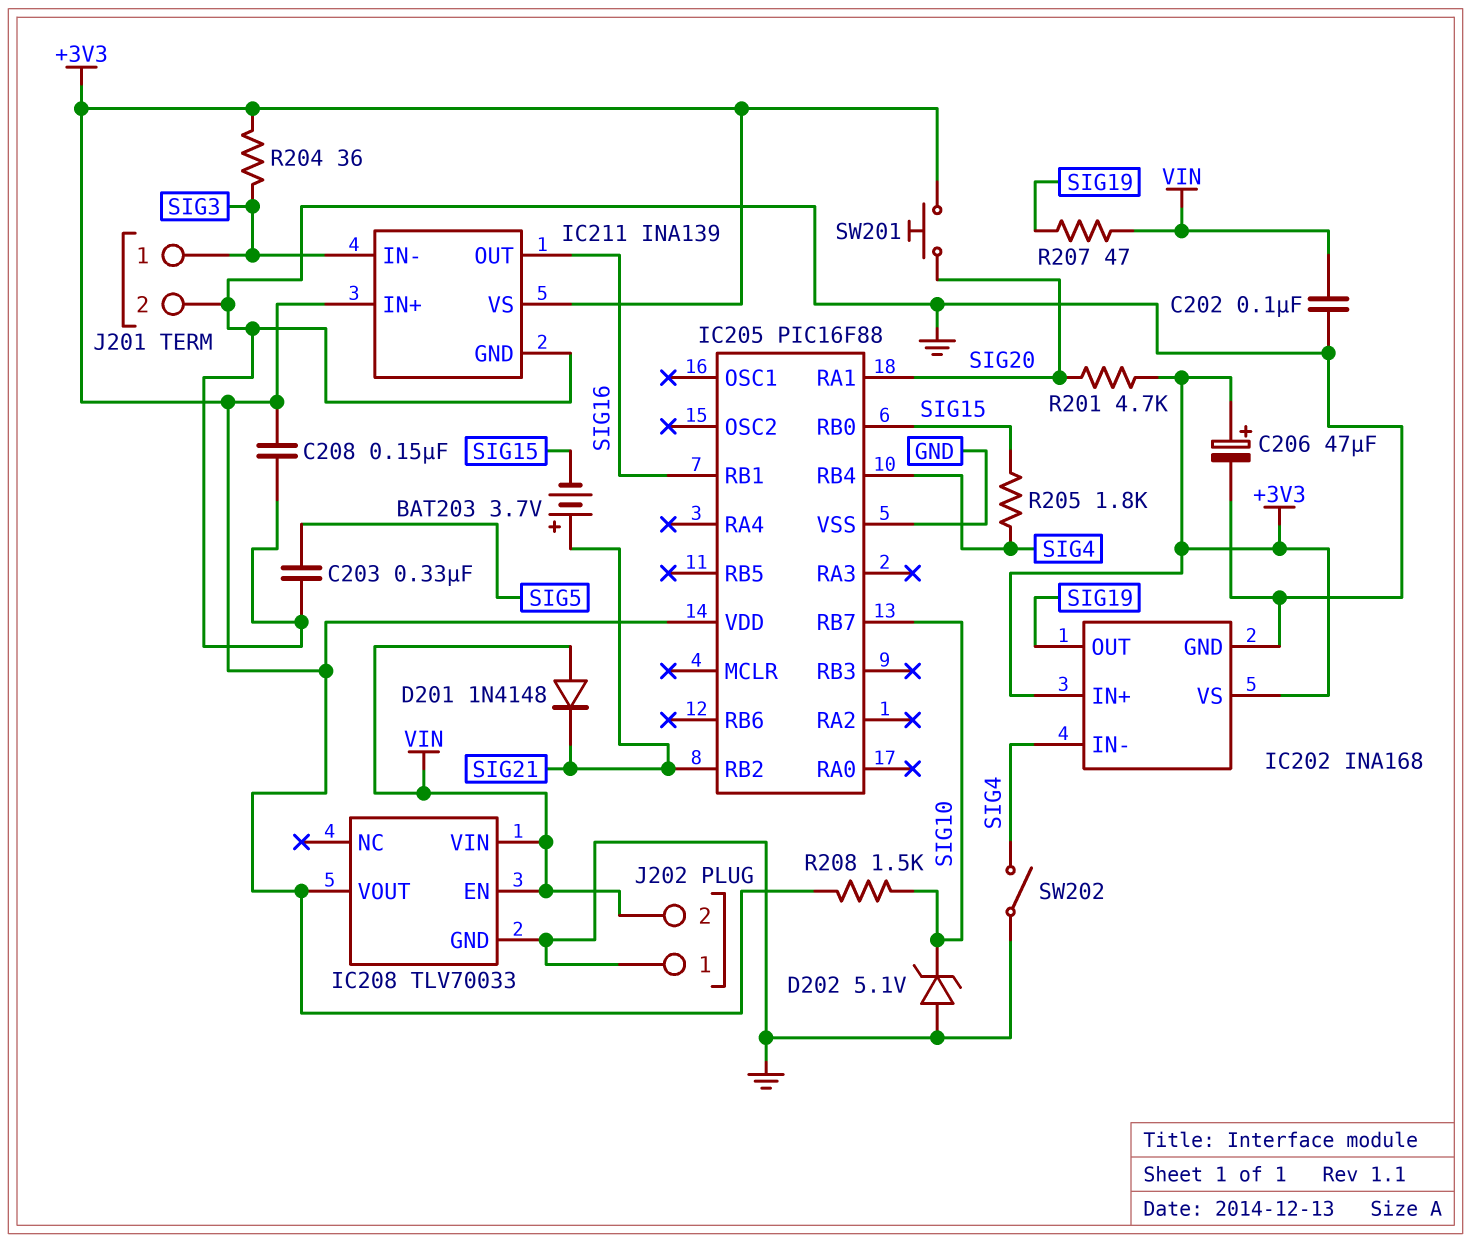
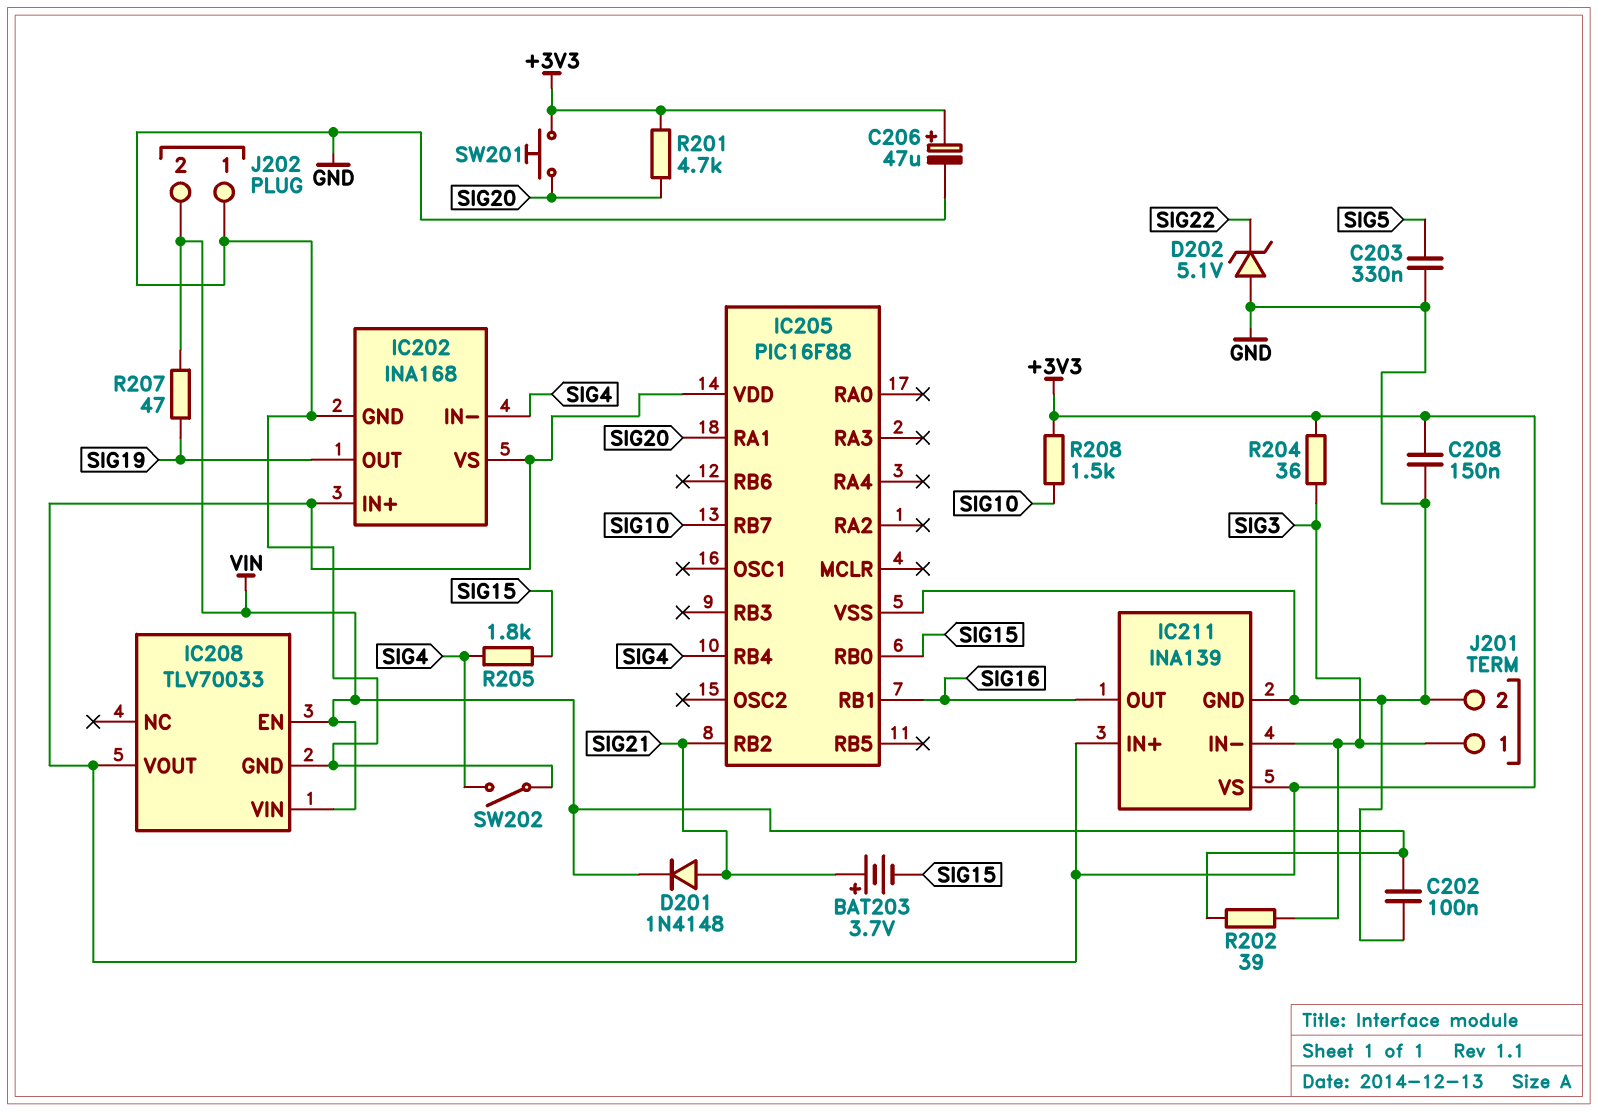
D201: diode 1N4148 (A VIN, K SIG21) -> diode 1N4148 (A SIG21, K VIN)
D202: zener 5.1V (A GND, K SIG10) -> zener 5.1V (A GND, K SIG22)
R202: none -> 39 (SIG3, VIN)

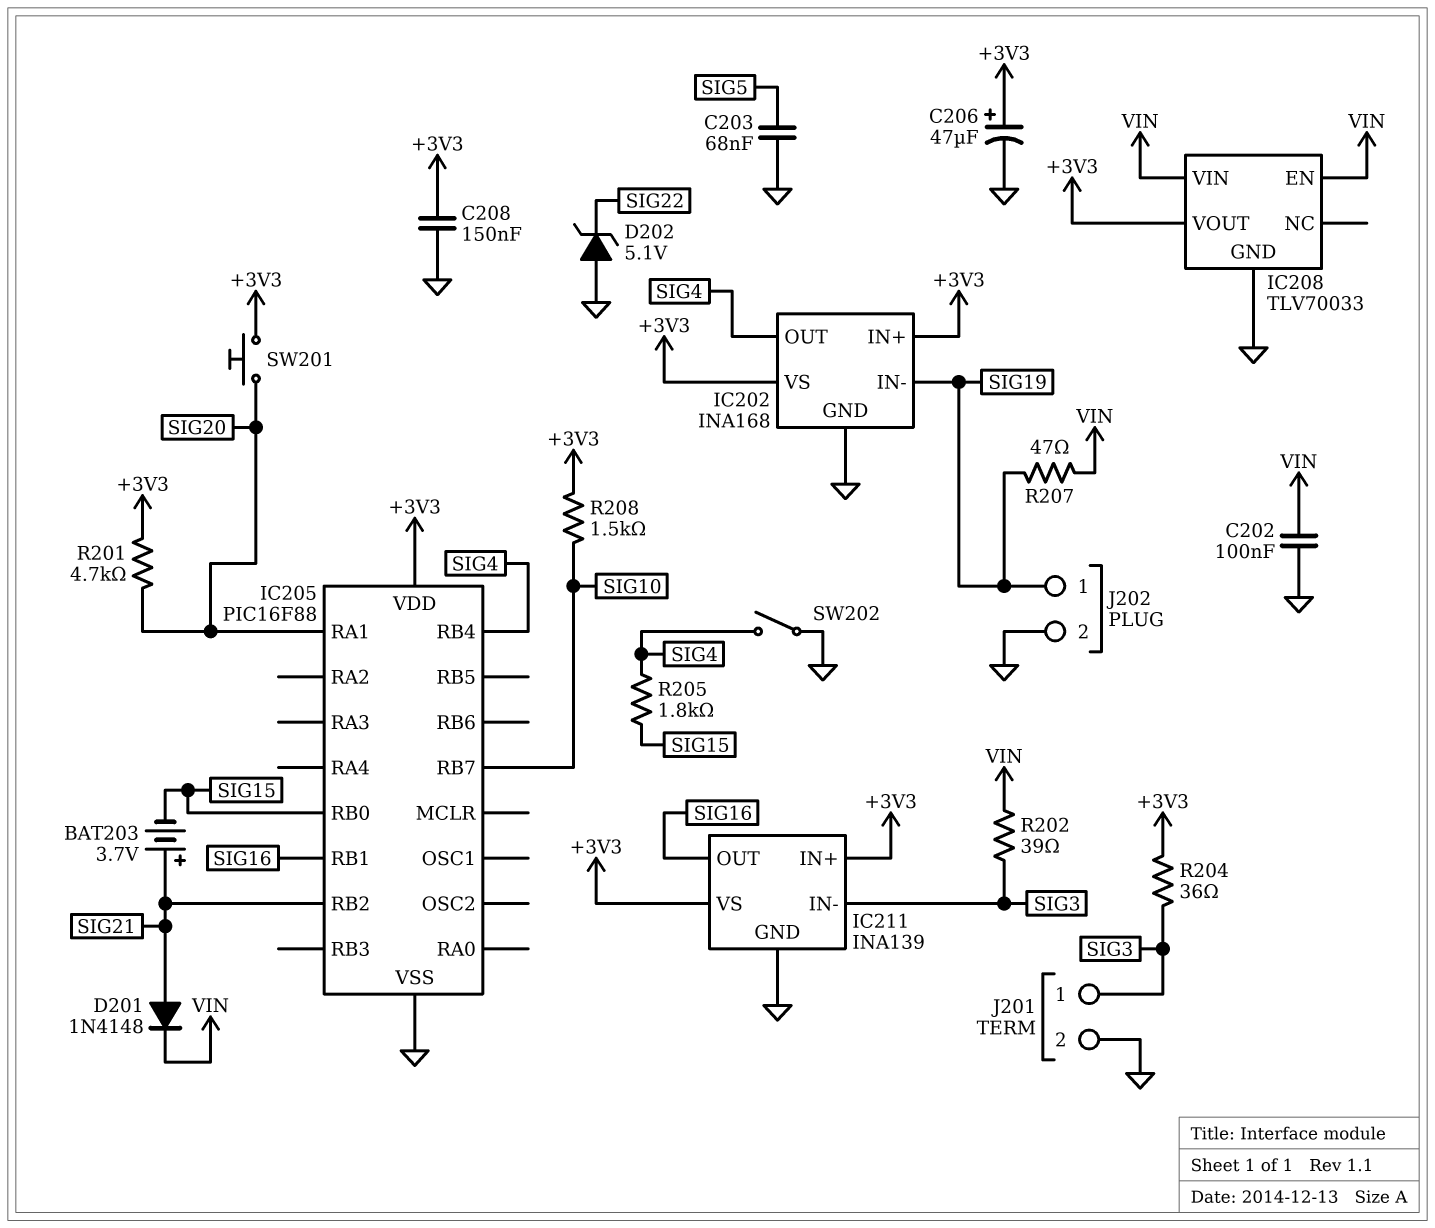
C203: 330nF (GND, SIG5) -> 68nF (GND, SIG5)
IC202 pin IN-: SIG4 -> SIG19
IC202 pin OUT: SIG19 -> SIG4
J202 pin 1: GND -> SIG19
J202 pin 2: VIN -> GND

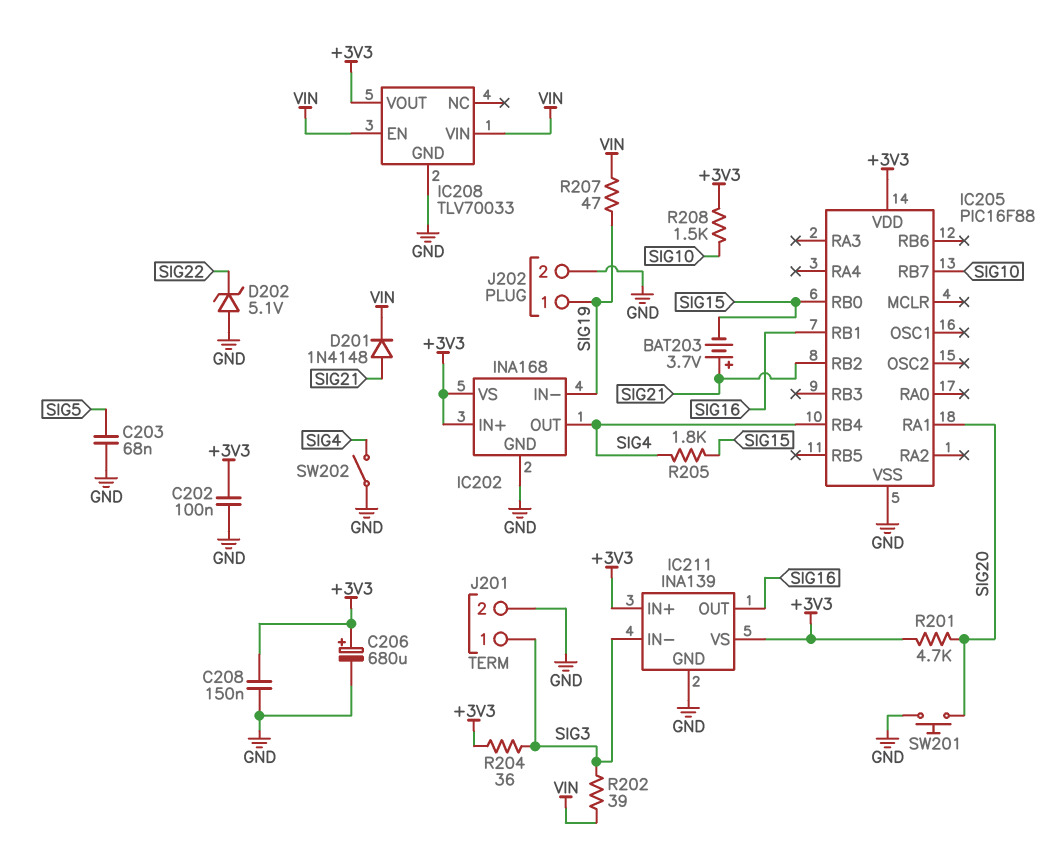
C202: 100nF (GND, VIN) -> 100nF (+3V3, GND)
C206: 47uF (plus +3V3, minus GND) -> 680uF (plus +3V3, minus GND)
SW201: button (+3V3, SIG20) -> button (GND, SIG20)

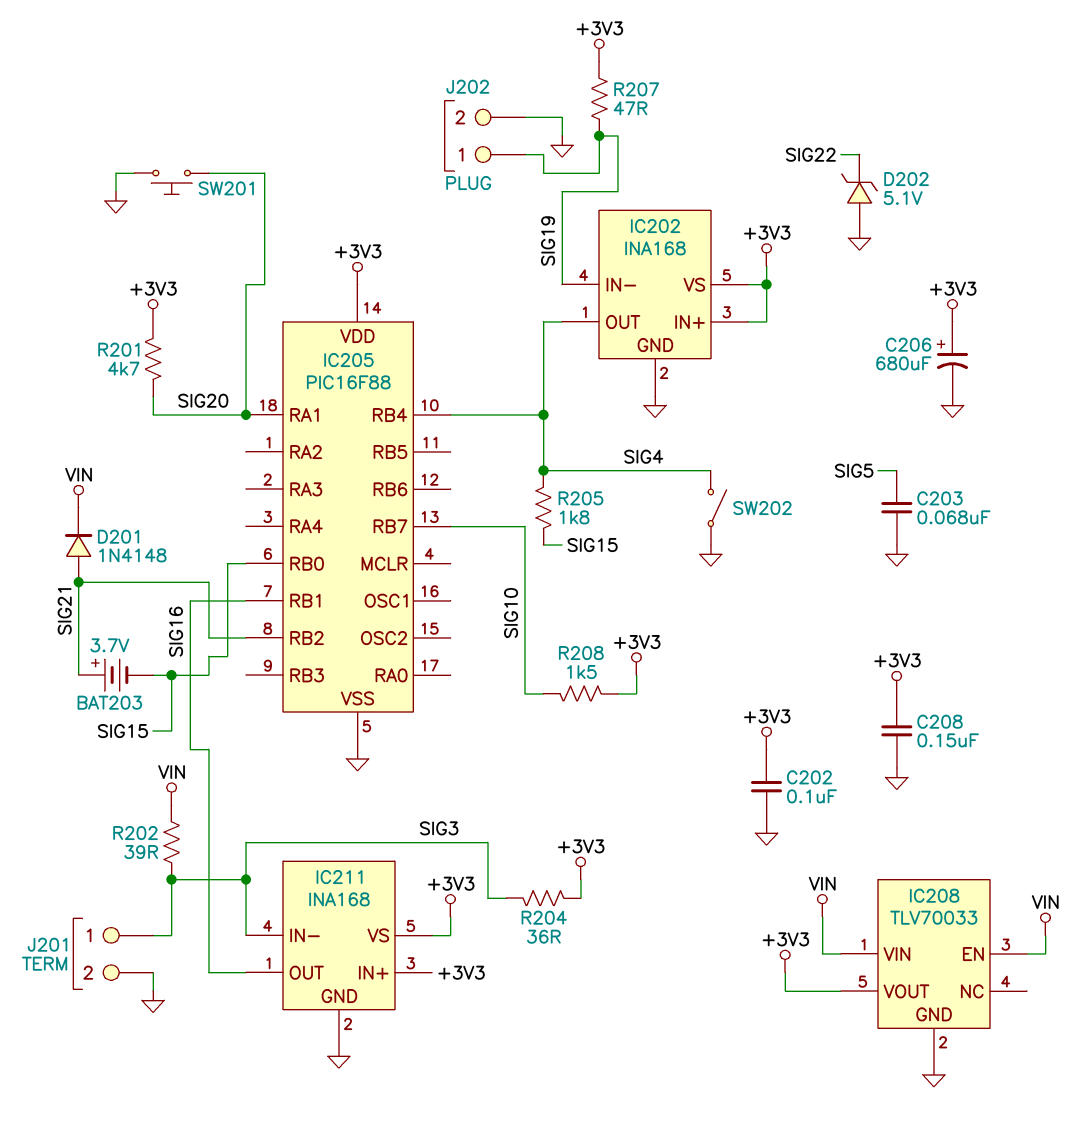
IC211: INA139 -> INA168
R207: 47 (SIG19, VIN) -> 47 (+3V3, SIG19)

